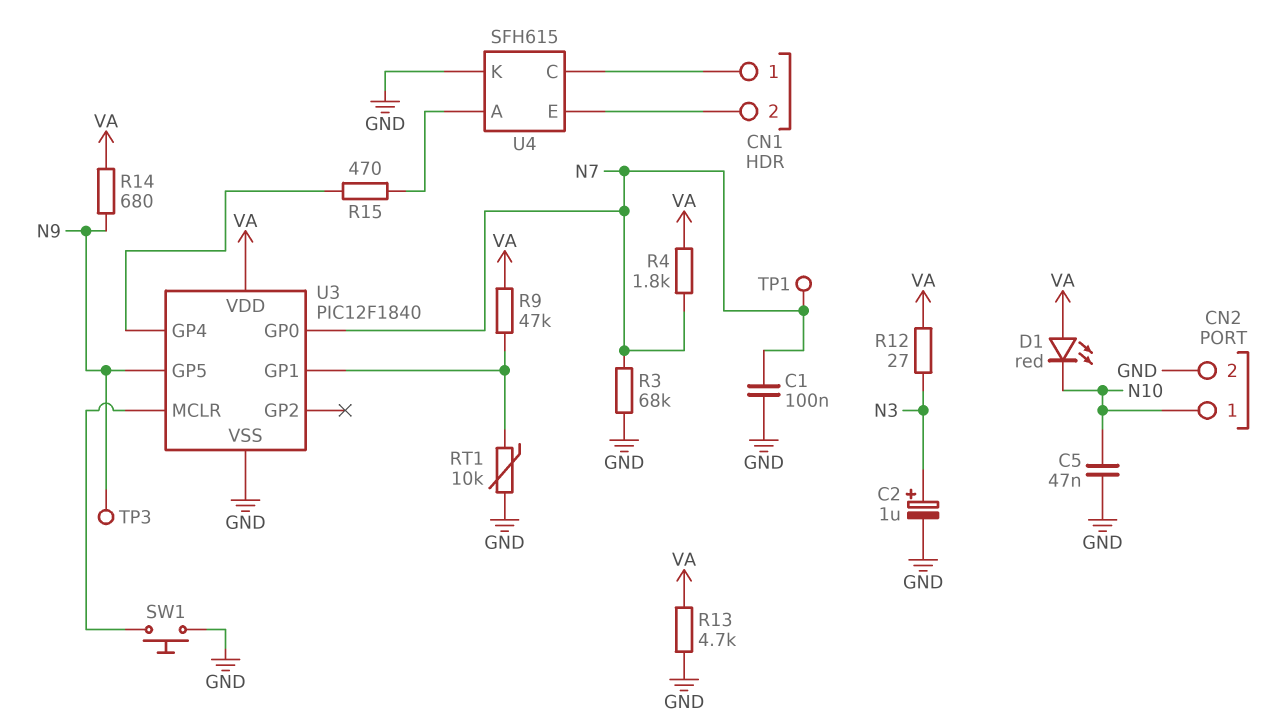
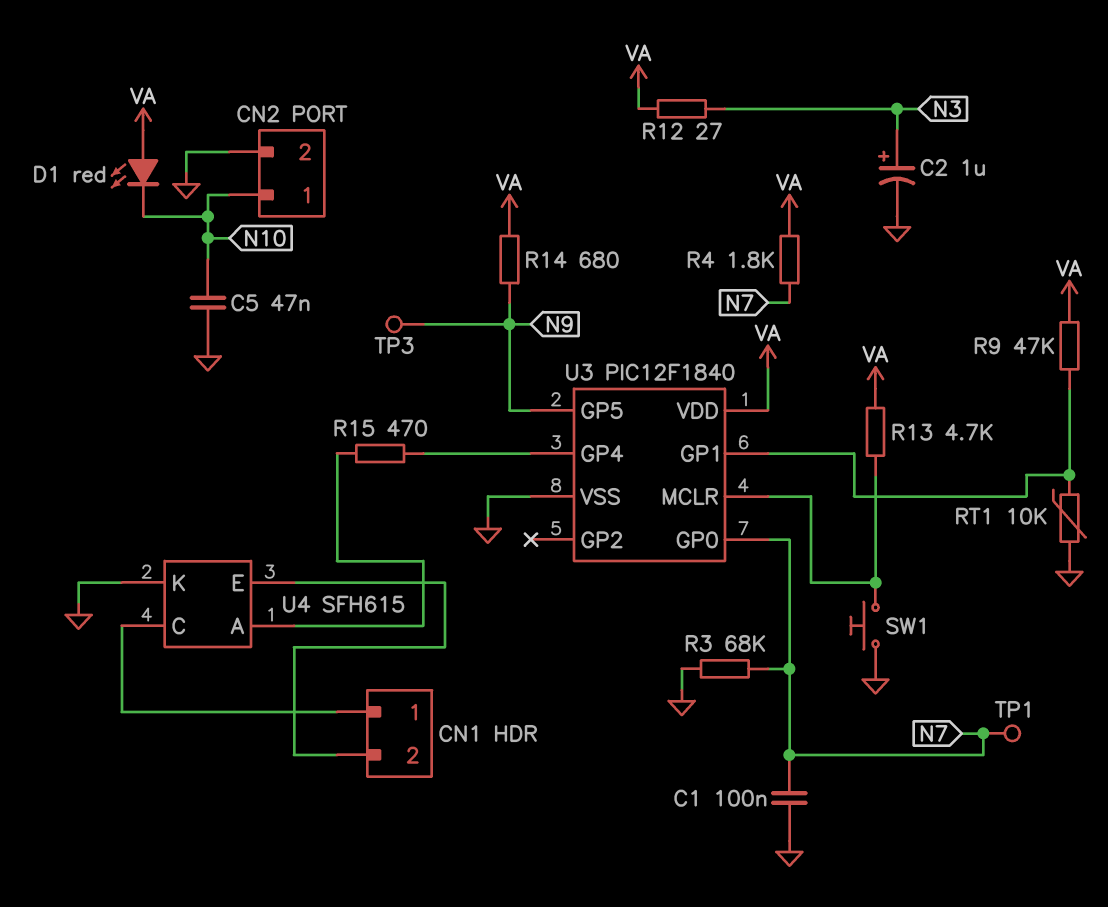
R13: 4.7k (GND, VA) -> 4.7k (U3/MCLR, VA)

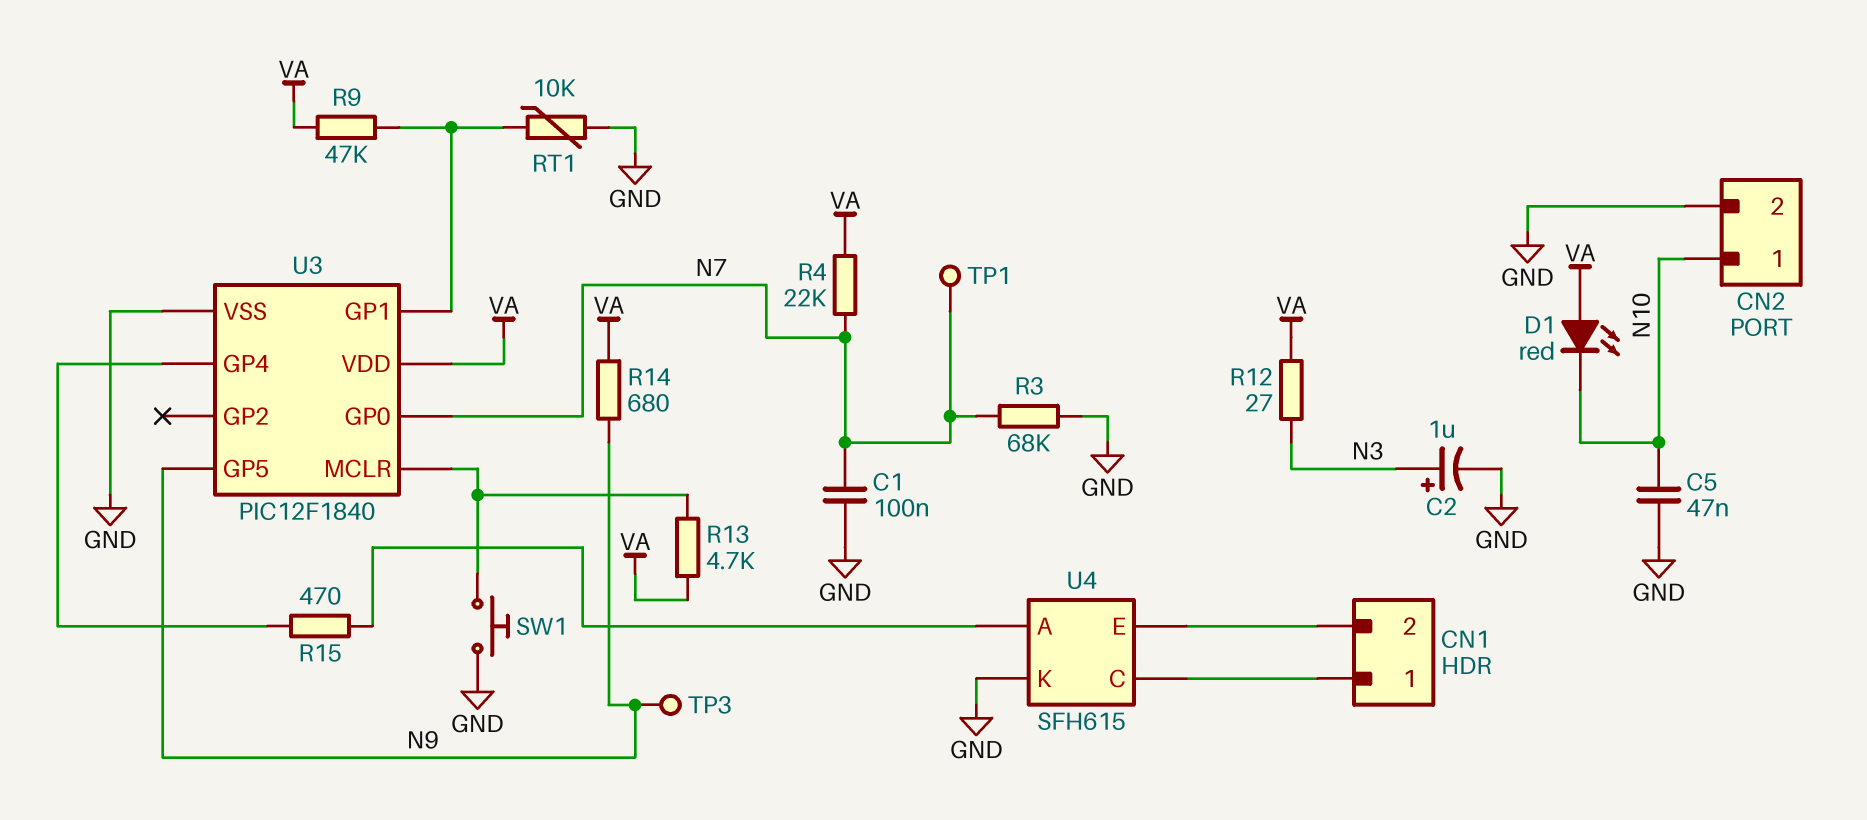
R4: 1.8k (N7, VA) -> 22k (N7, VA)

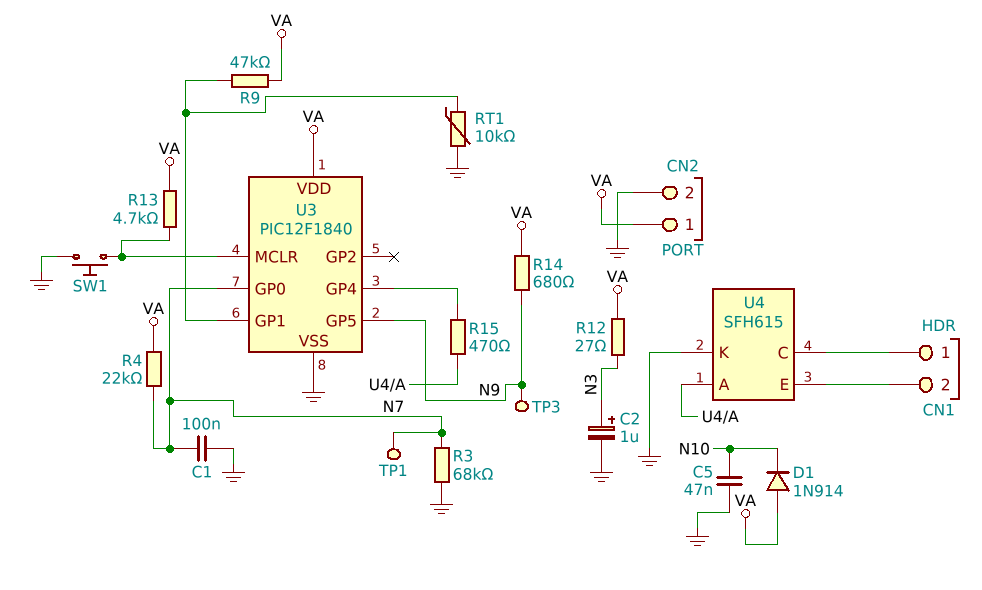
CN2 pin 1: N10 -> VA
D1: LED red (A VA, K N10) -> diode 1N914 (A VA, K N10)

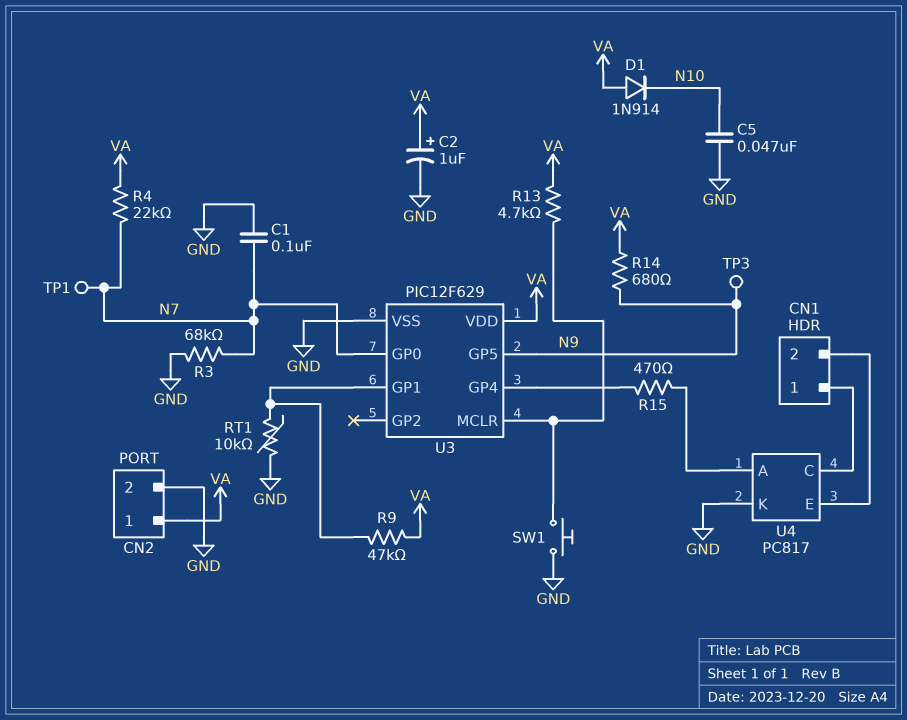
C2: 1uF (plus N3, minus GND) -> 1uF (plus VA, minus GND)
R12: 27 (N3, VA) -> none
U3: PIC12F1840 -> PIC12F629
U4: SFH615 -> PC817

